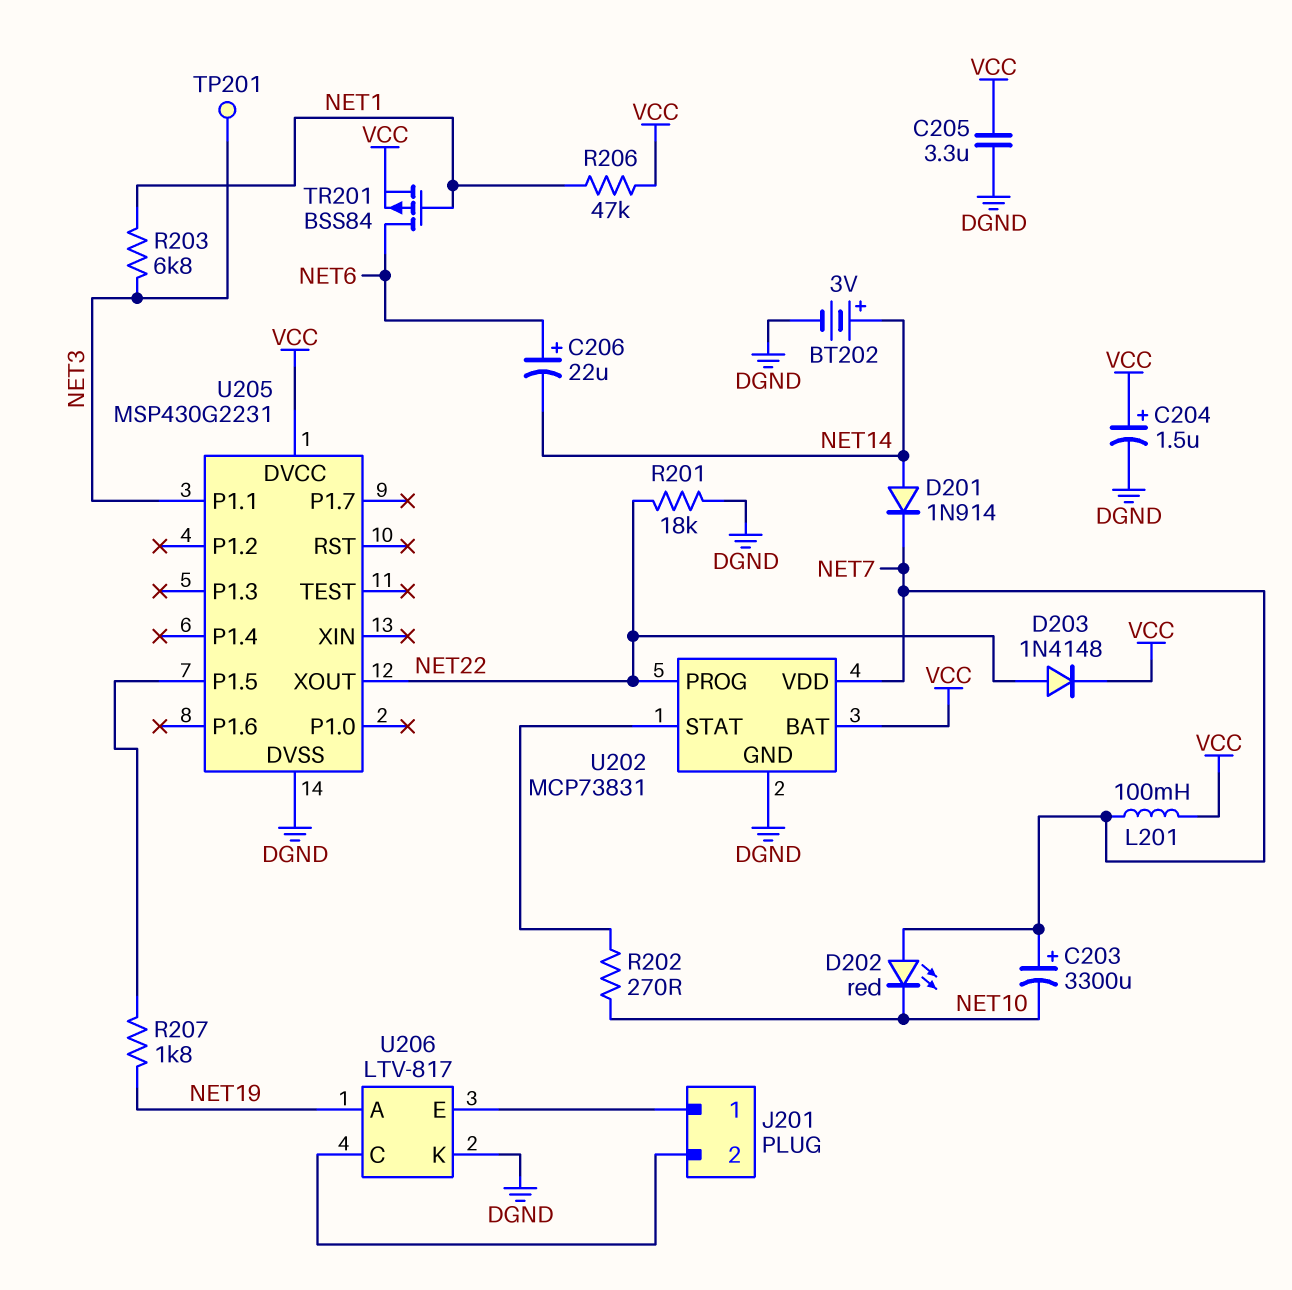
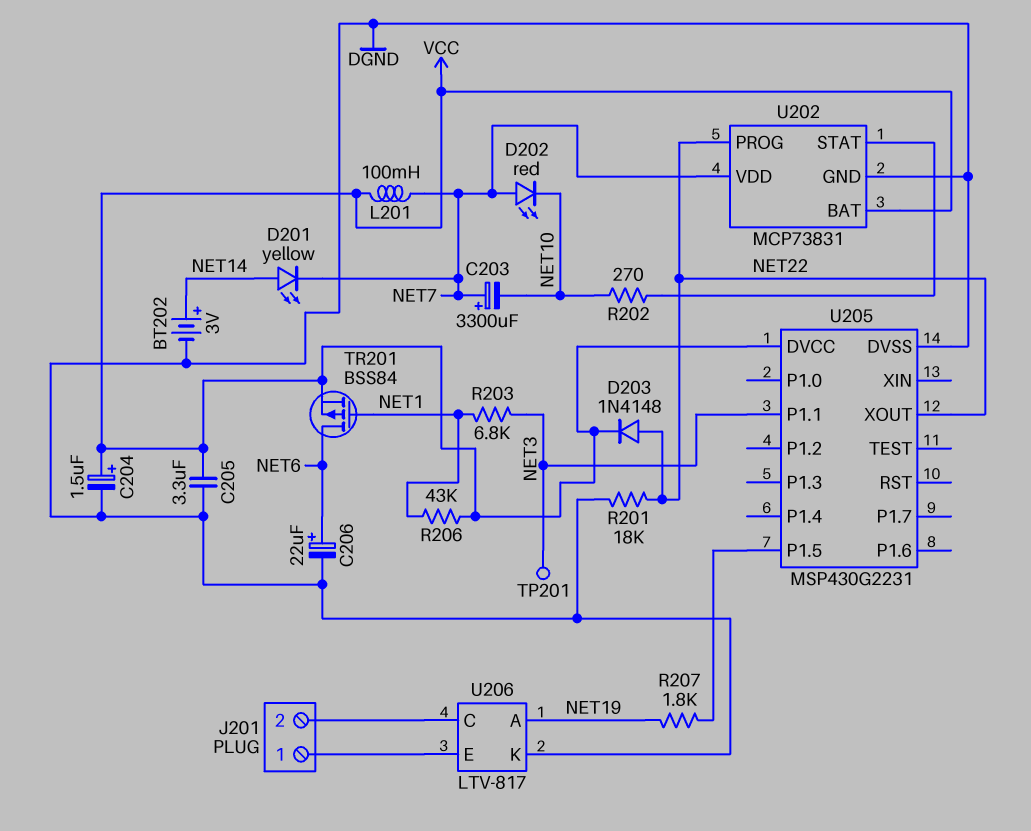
C206: 22uF (plus NET6, minus NET14) -> 22uF (plus NET6, minus DGND)
D201: diode 1N914 (A NET14, K NET7) -> LED yellow (A NET14, K NET7)
R206: 47k (NET1, VCC) -> 43k (NET1, VCC)

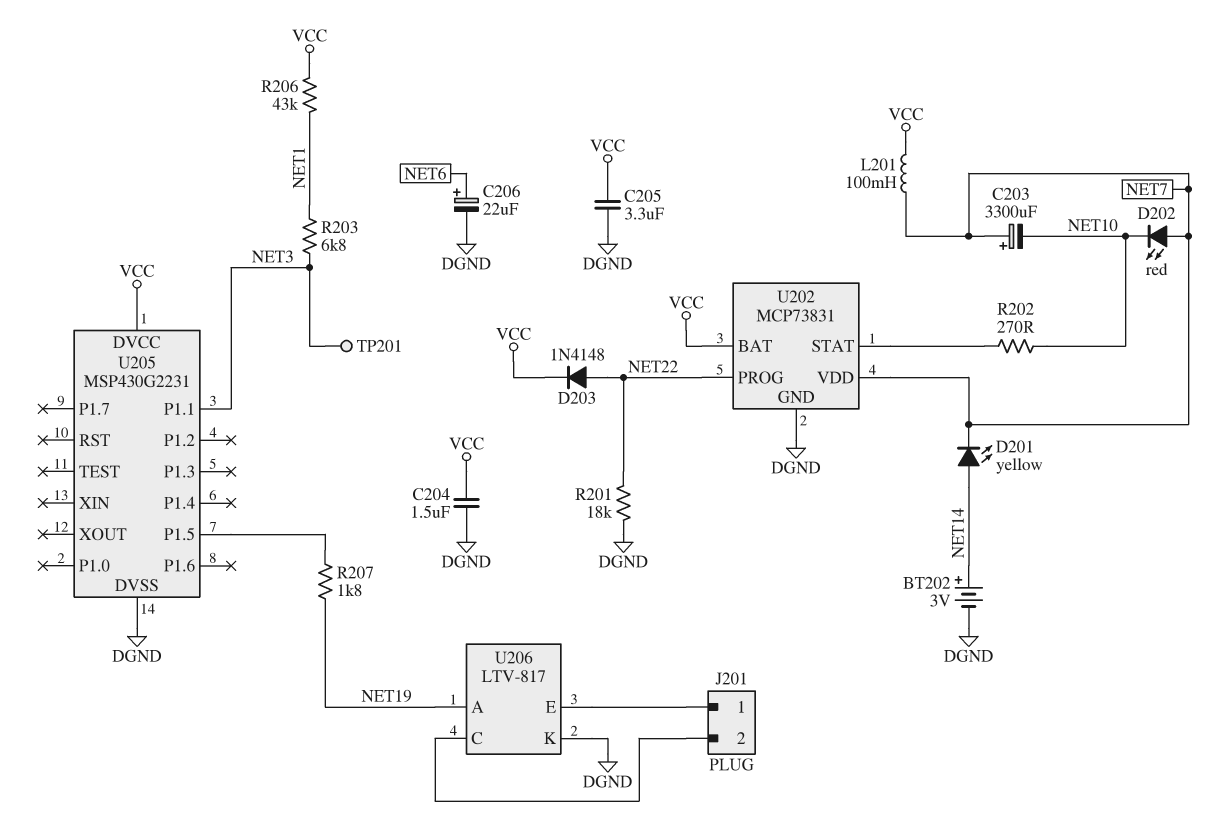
C204: 1.5uF (plus VCC, minus DGND) -> 1.5uF (DGND, VCC)
TR201: PMOS BSS84 (G NET1, D NET6, S VCC) -> none
U205 pin XOUT: NET22 -> none

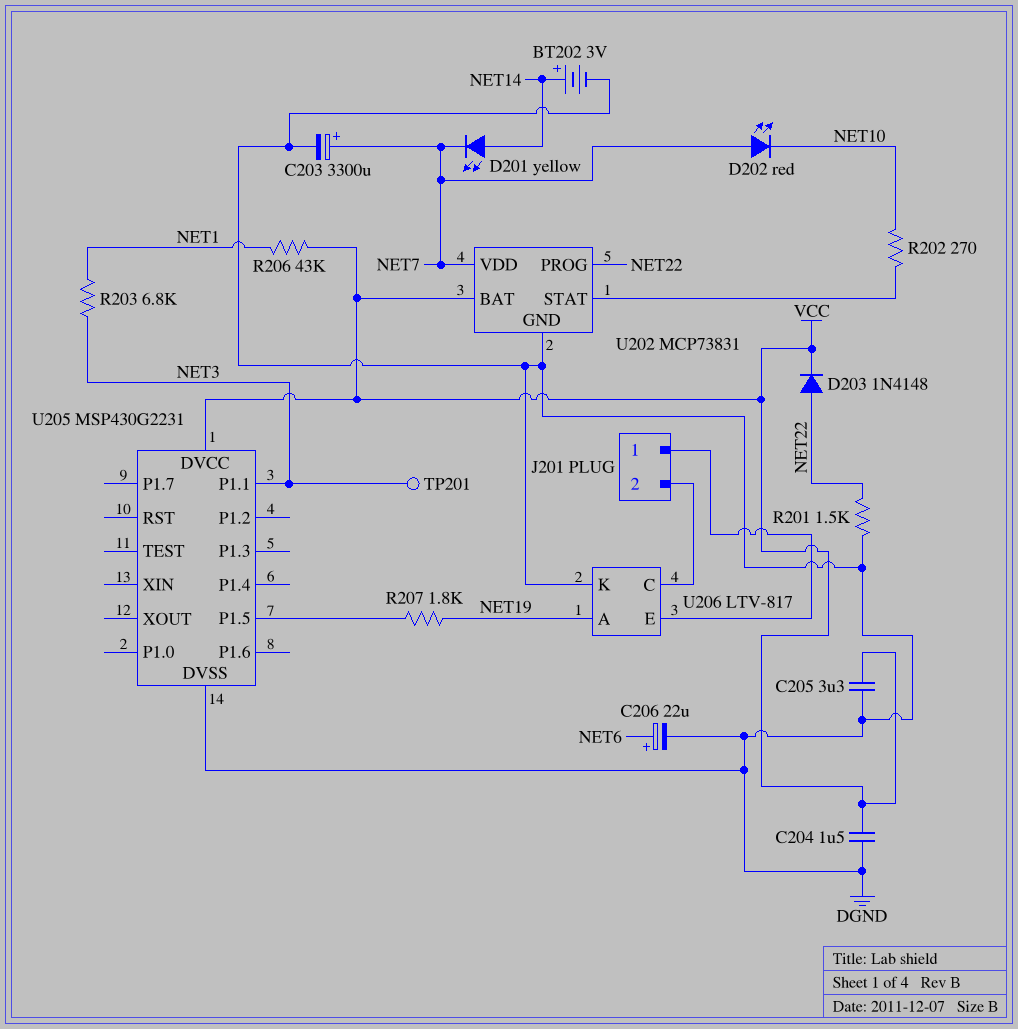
C203: 3300uF (plus NET7, minus NET10) -> 3300uF (plus NET7, minus DGND)
L201: 100mH (NET7, VCC) -> none
R201: 18k (DGND, NET22) -> 1.5k (DGND, NET22)

